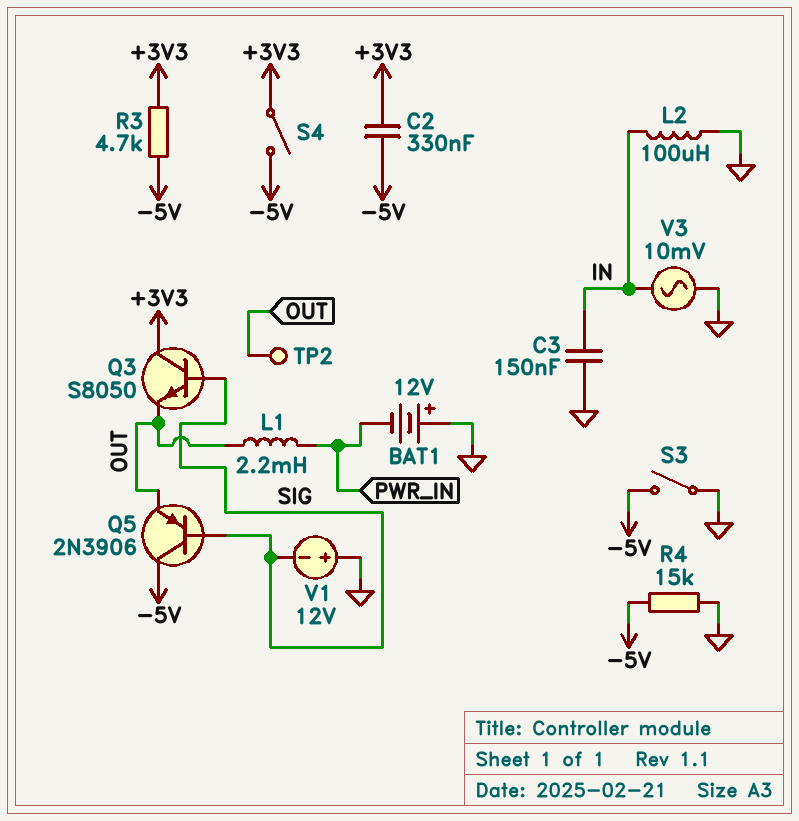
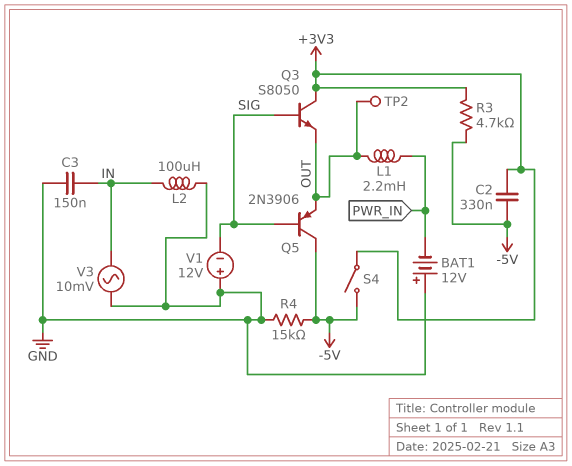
S3: switch (-5V, GND) -> none

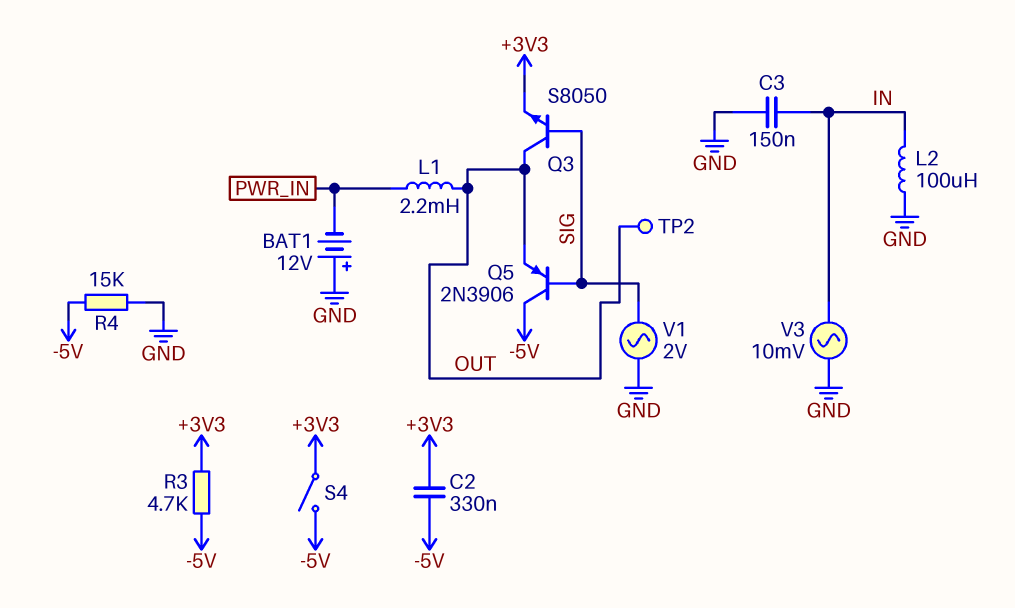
Q3: NPN S8050 (B SIG, C +3V3, E OUT) -> NPN S8050 (B SIG, C OUT, E +3V3)
V1: 12V (plus GND, minus SIG) -> AC 2V (GND, SIG)

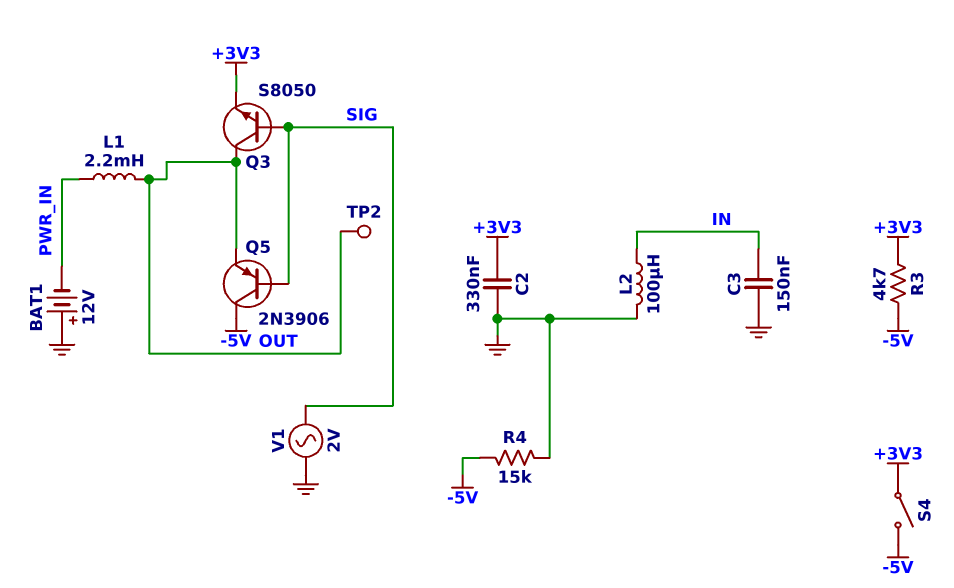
C2: 330nF (+3V3, -5V) -> 330nF (+3V3, GND)
V3: AC 10mV (GND, IN) -> none

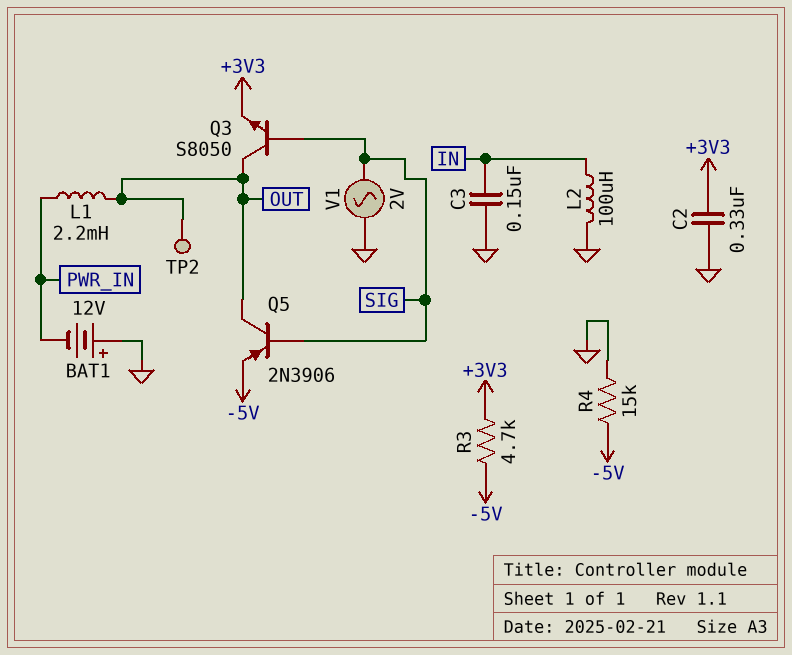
Q5: PNP 2N3906 (B SIG, C -5V, E OUT) -> PNP 2N3906 (B SIG, C OUT, E -5V)
S4: switch (+3V3, -5V) -> none

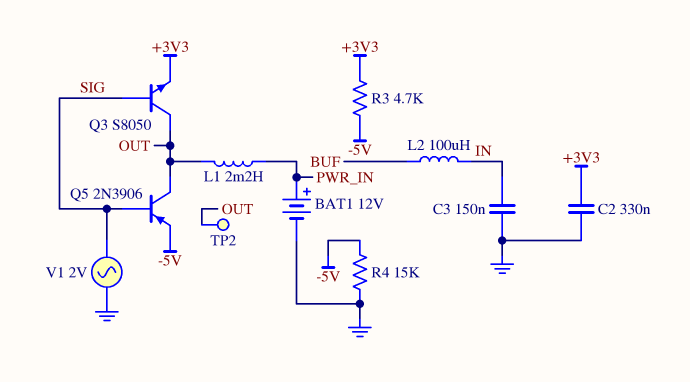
BAT1: 12V (plus GND, minus PWR_IN) -> 12V (plus PWR_IN, minus GND)
L2: 100uH (GND, IN) -> 100uH (BUF, IN)

